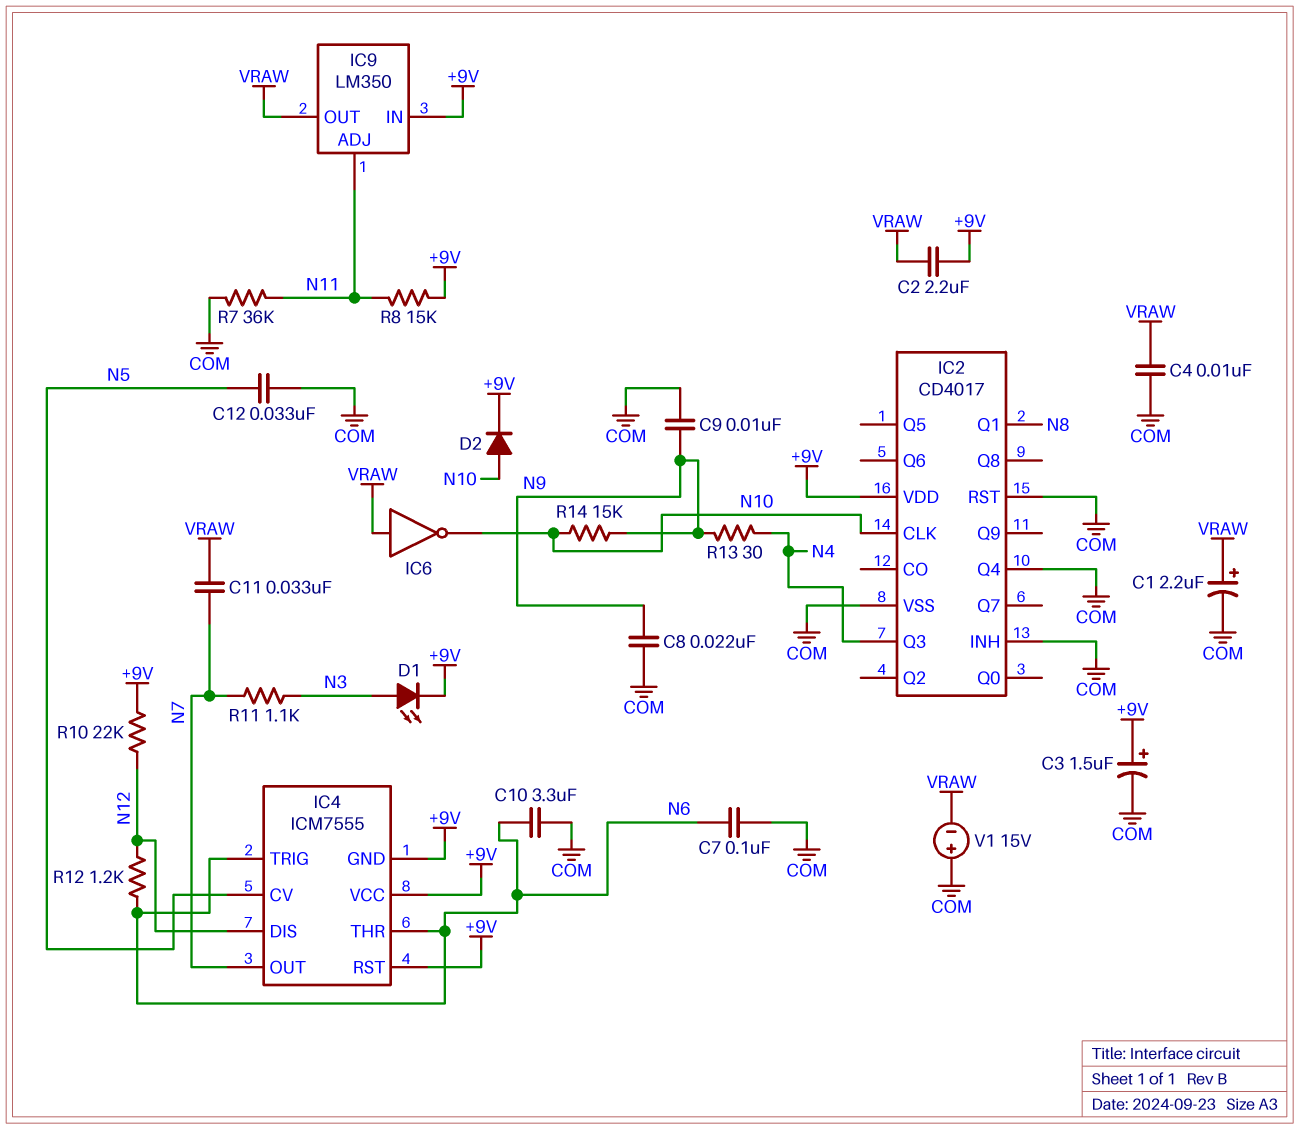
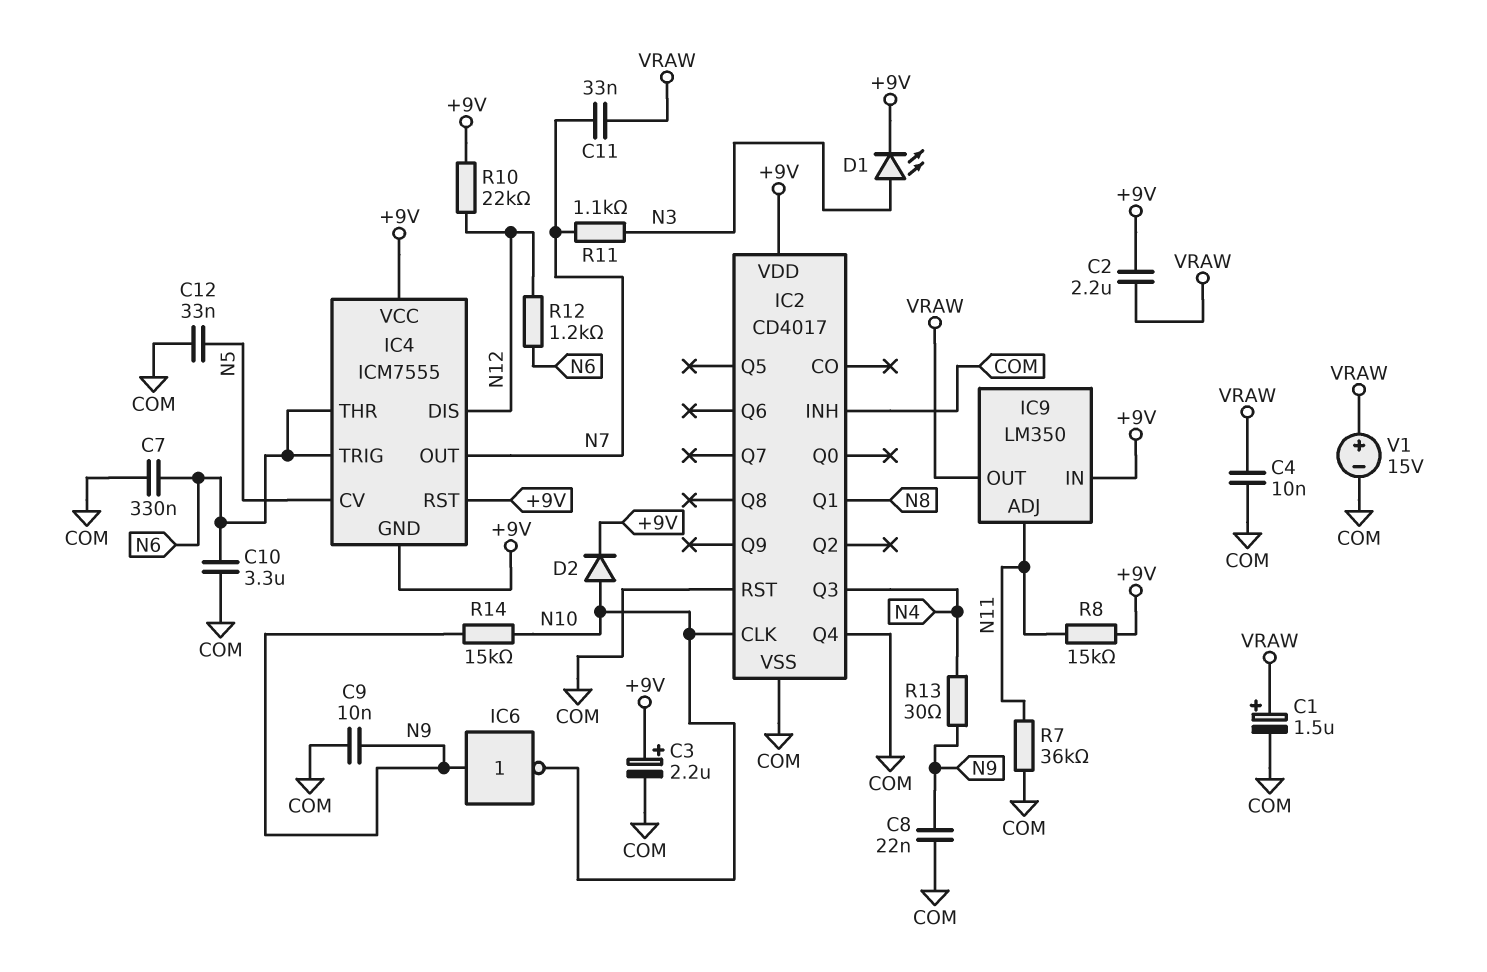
C1: 2.2uF (plus VRAW, minus COM) -> 1.5uF (plus VRAW, minus COM)
C3: 1.5uF (plus +9V, minus COM) -> 2.2uF (plus +9V, minus COM)
C7: 100nF (COM, N6) -> 330nF (COM, N6)
IC6: NOT (in VRAW, out N10) -> NOT (in N9, out N10)
V1: 15V (plus COM, minus VRAW) -> 15V (plus VRAW, minus COM)

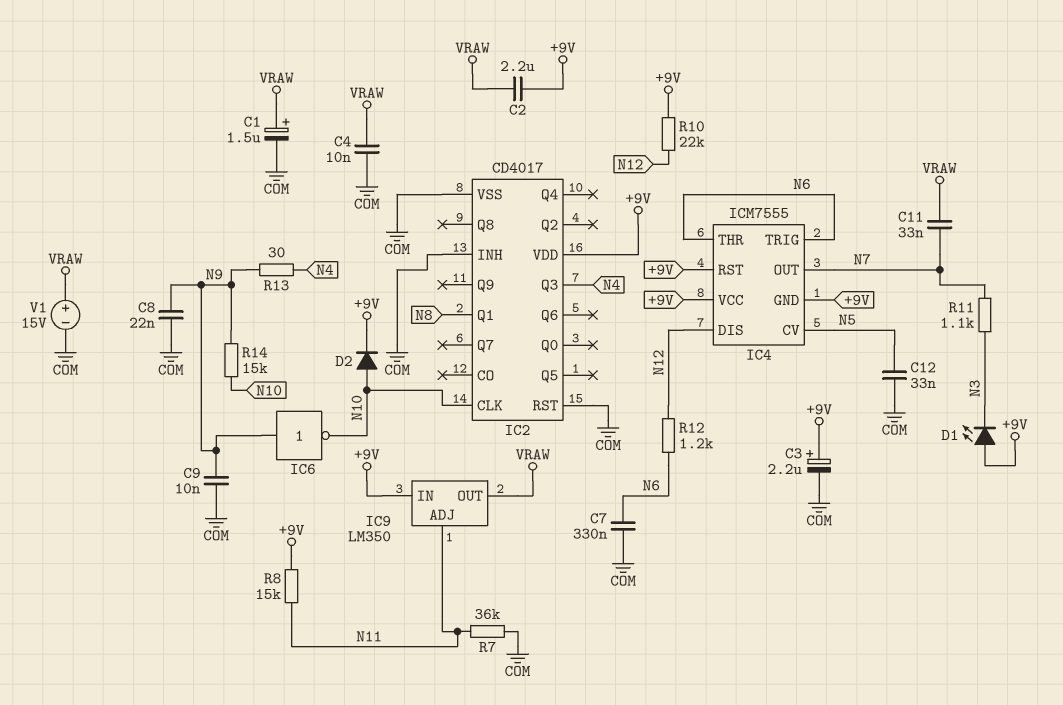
C10: 3.3uF (COM, N6) -> none
D1: LED (A N3, K +9V) -> LED (A +9V, K N3)
IC2 pin Q4: COM -> none

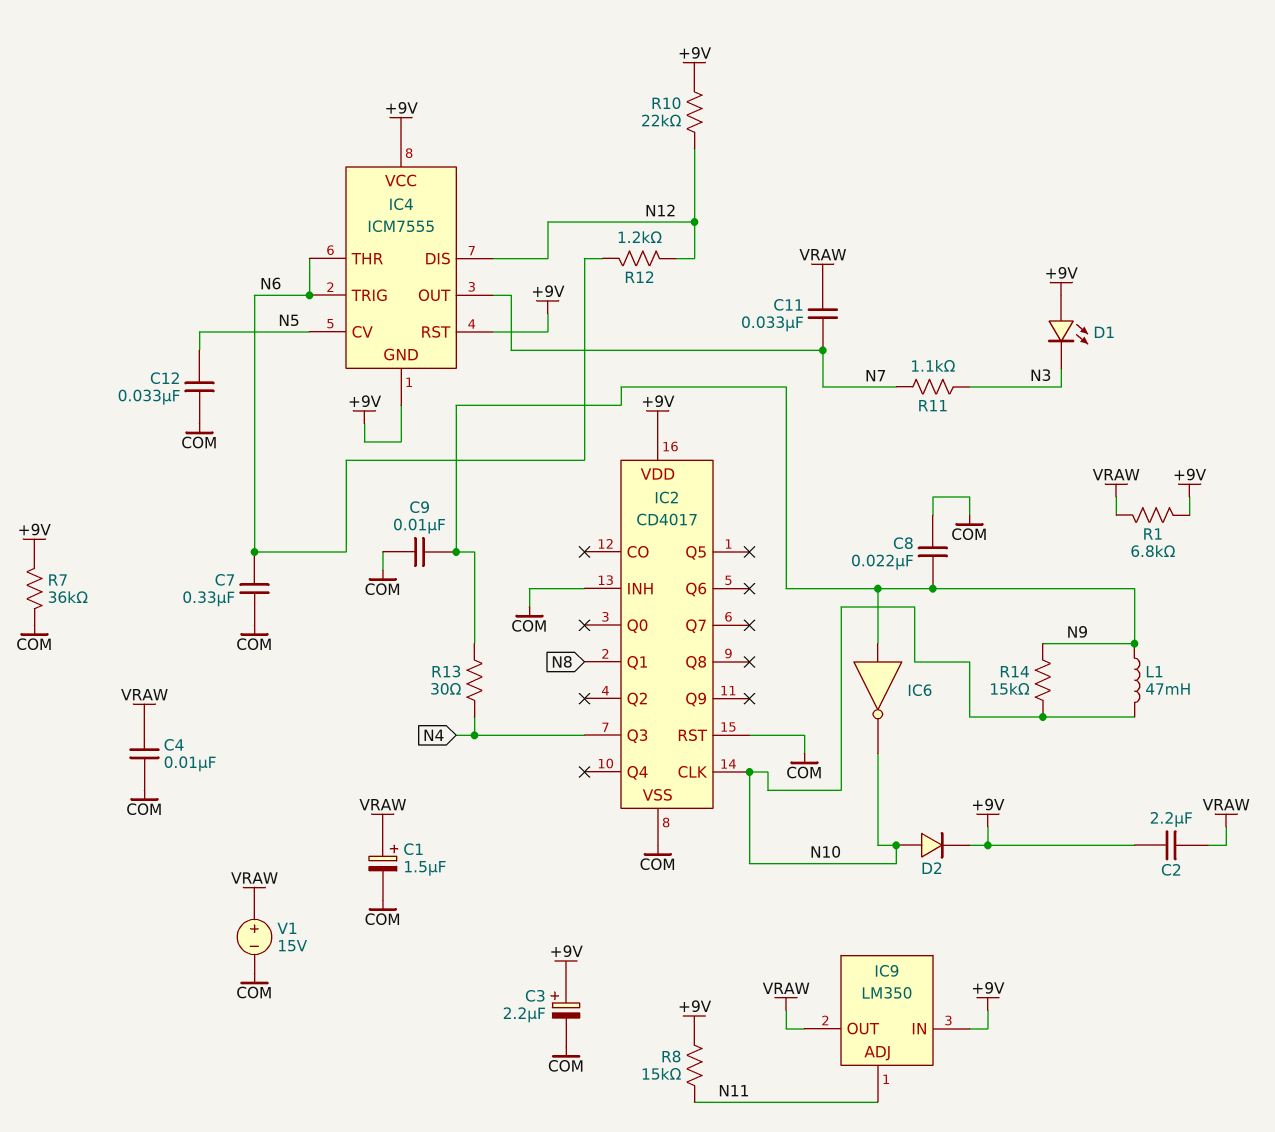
L1: none -> 47mH (N9, N10)
R1: none -> 6.8k (+9V, VRAW)
R7: 36k (COM, N11) -> 36k (+9V, COM)

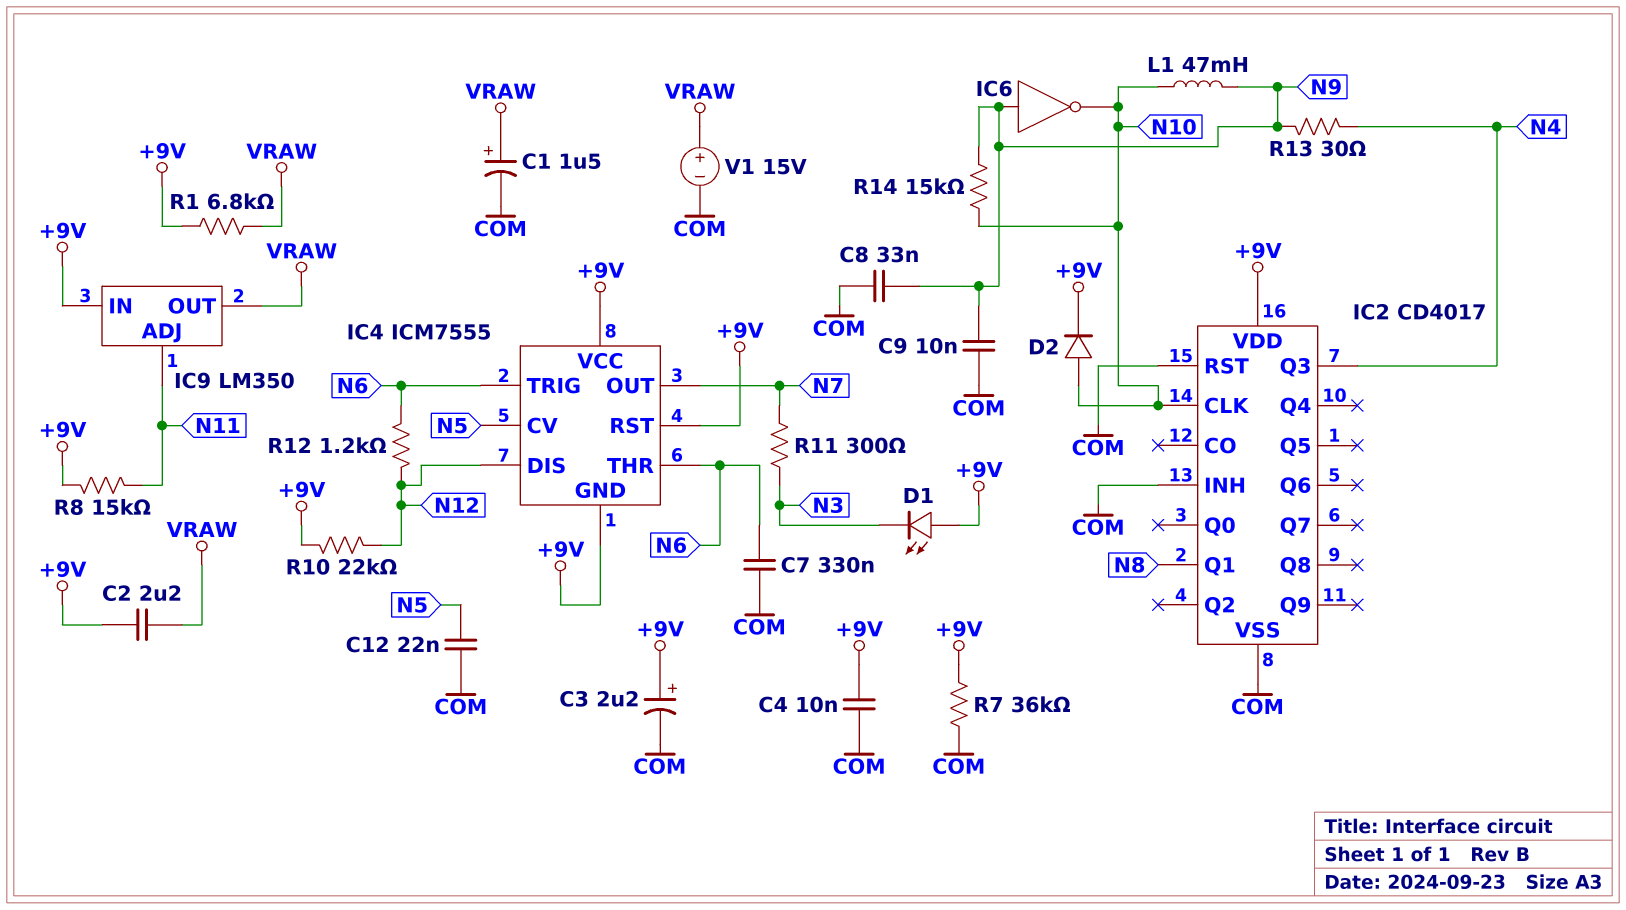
C4: 10nF (COM, VRAW) -> 10nF (+9V, COM)
C8: 22nF (COM, N9) -> 33nF (COM, N9)
C11: 33nF (N7, VRAW) -> none
C12: 33nF (COM, N5) -> 22nF (COM, N5)
R11: 1.1k (N3, N7) -> 300 (N3, N7)

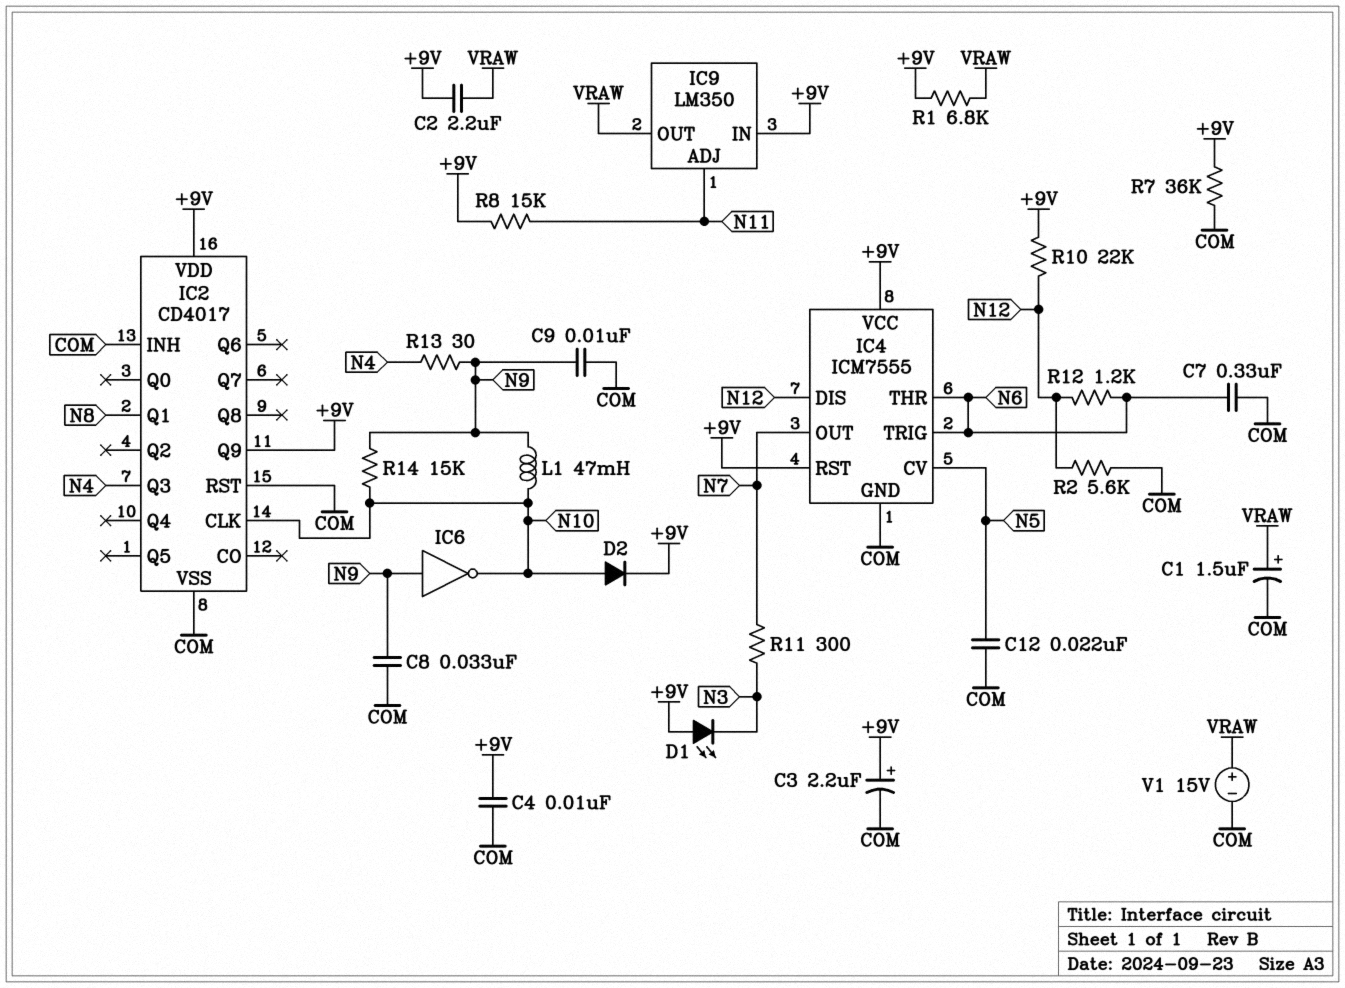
IC2 pin Q9: none -> +9V
IC4 pin GND: +9V -> COM
R2: none -> 5.6k (COM, N12)

